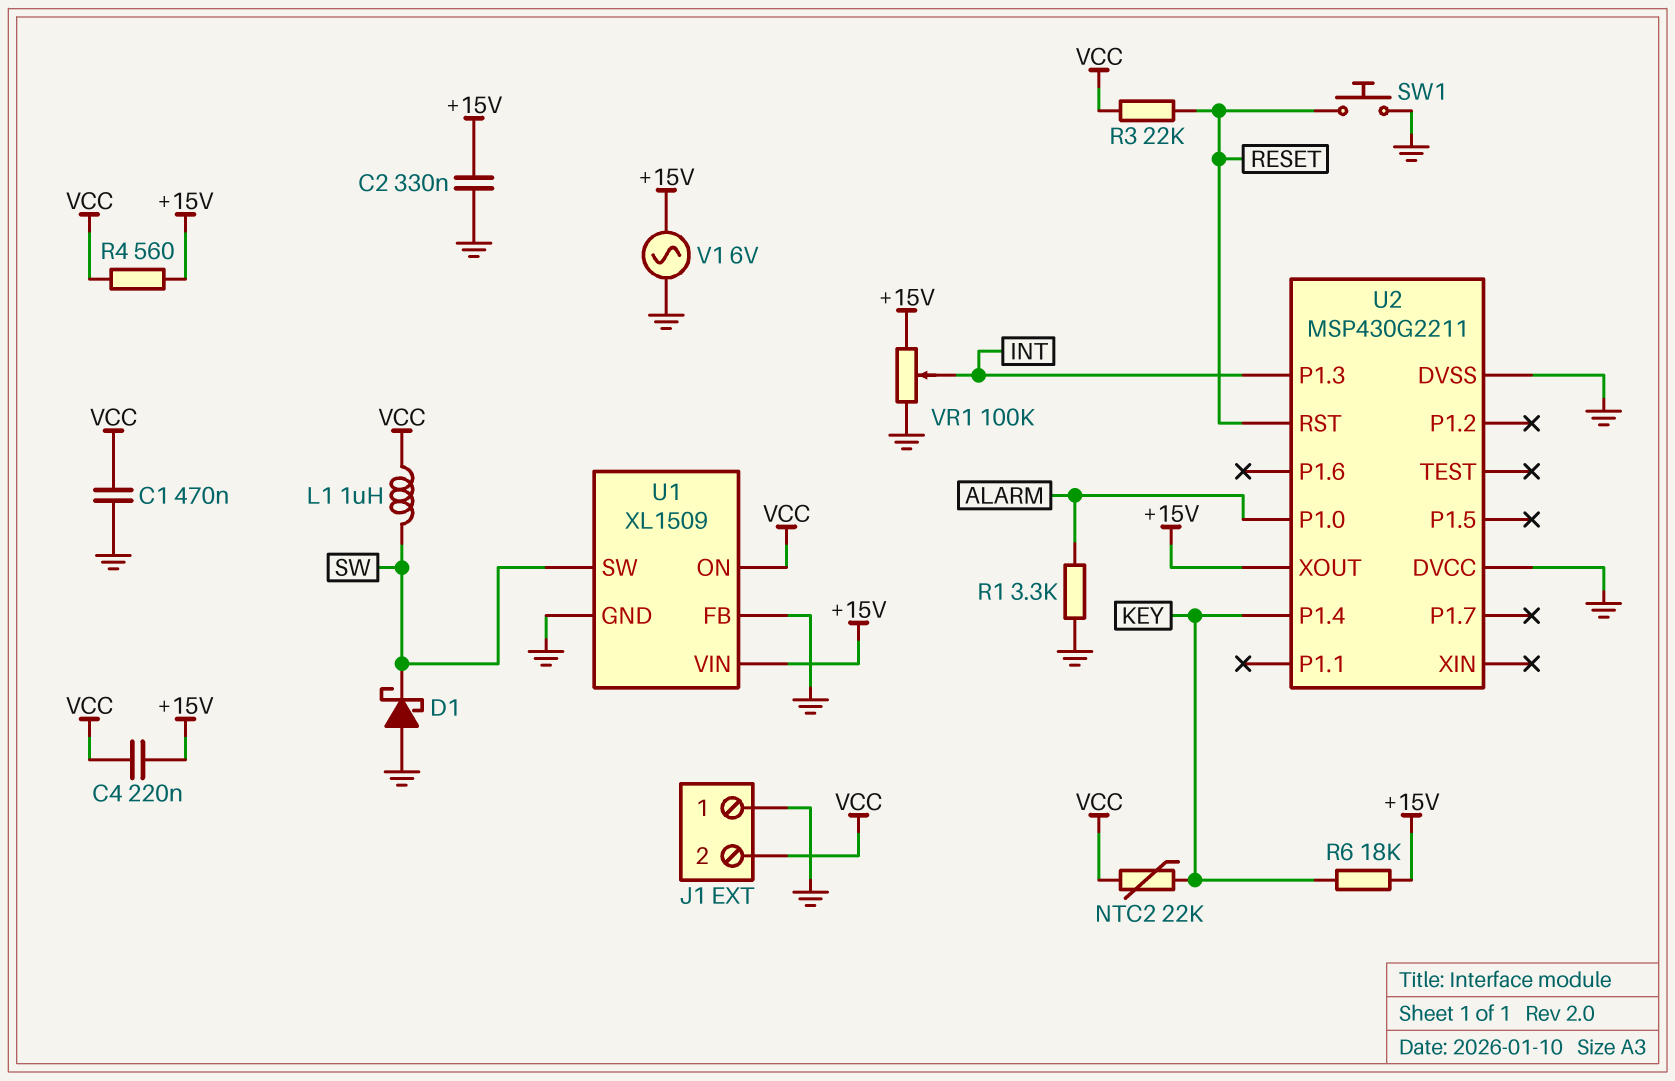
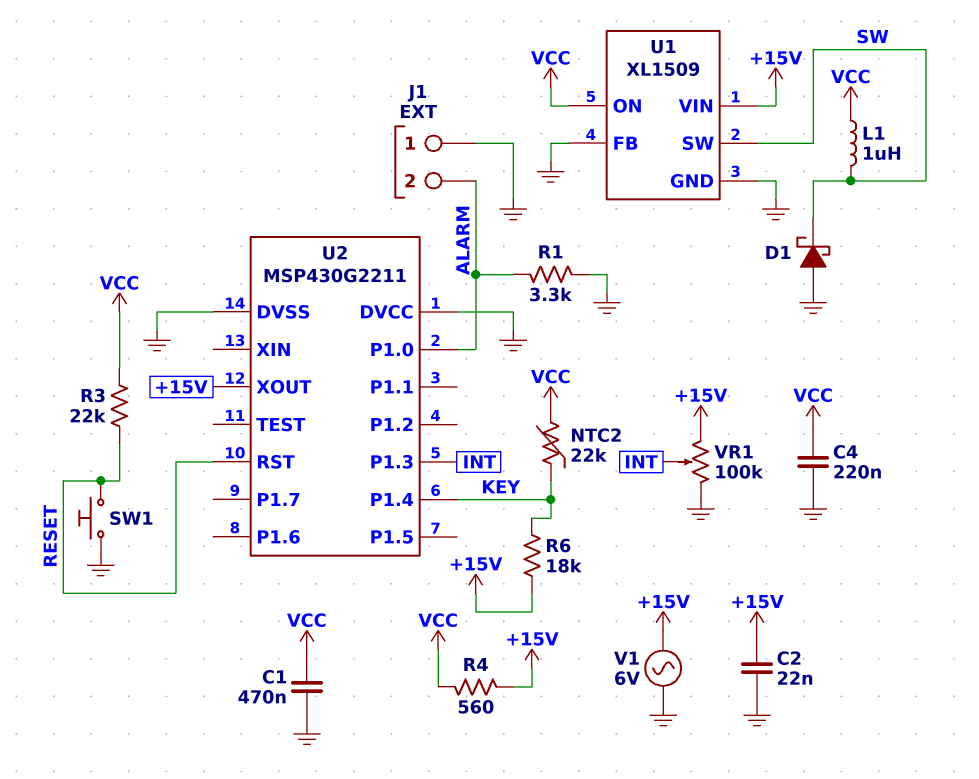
C2: 330nF (+15V, GND) -> 22nF (+15V, GND)
C4: 220nF (+15V, VCC) -> 220nF (GND, VCC)
J1 pin 2: VCC -> ALARM

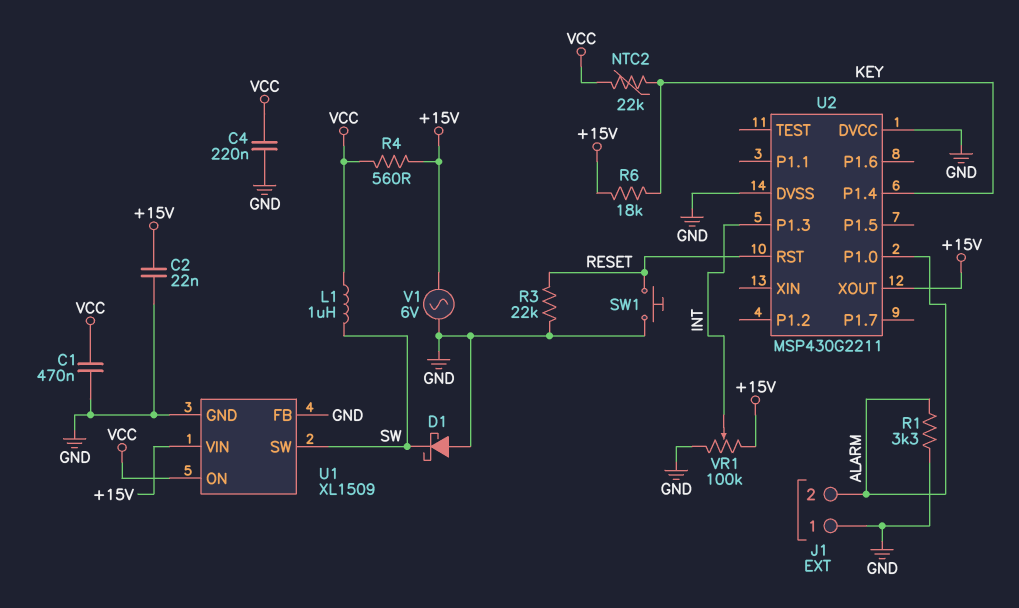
R3: 22k (RESET, VCC) -> 22k (GND, RESET)

